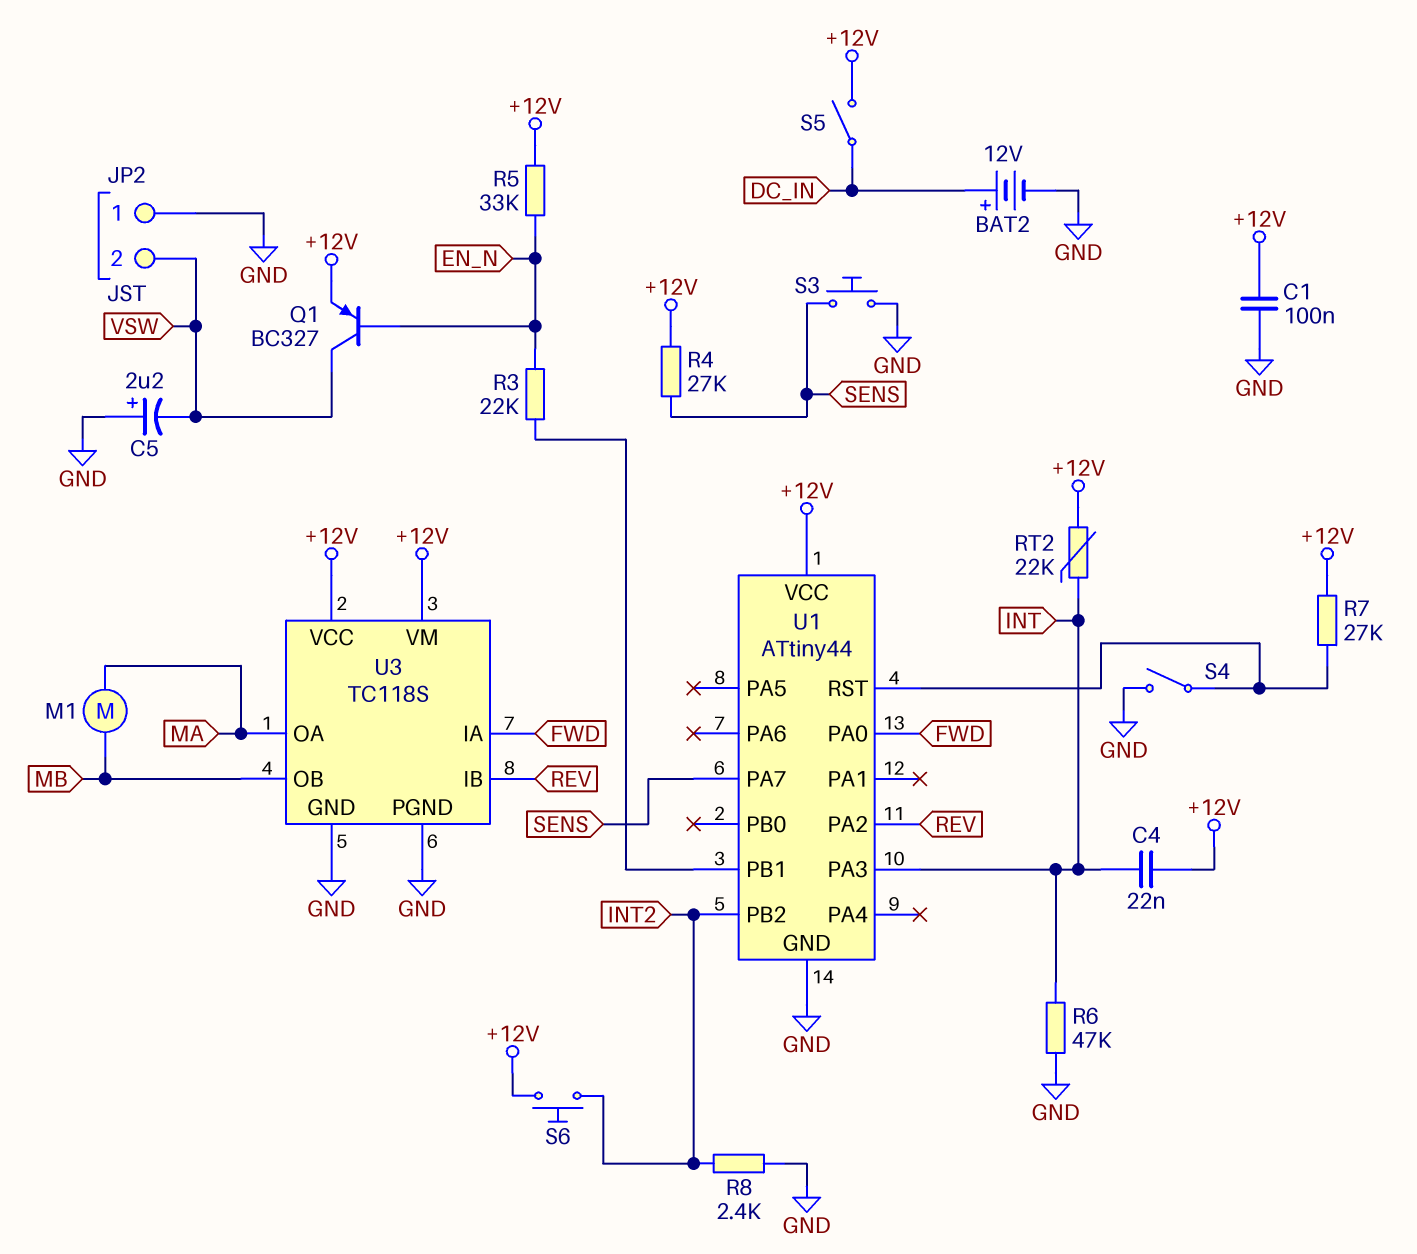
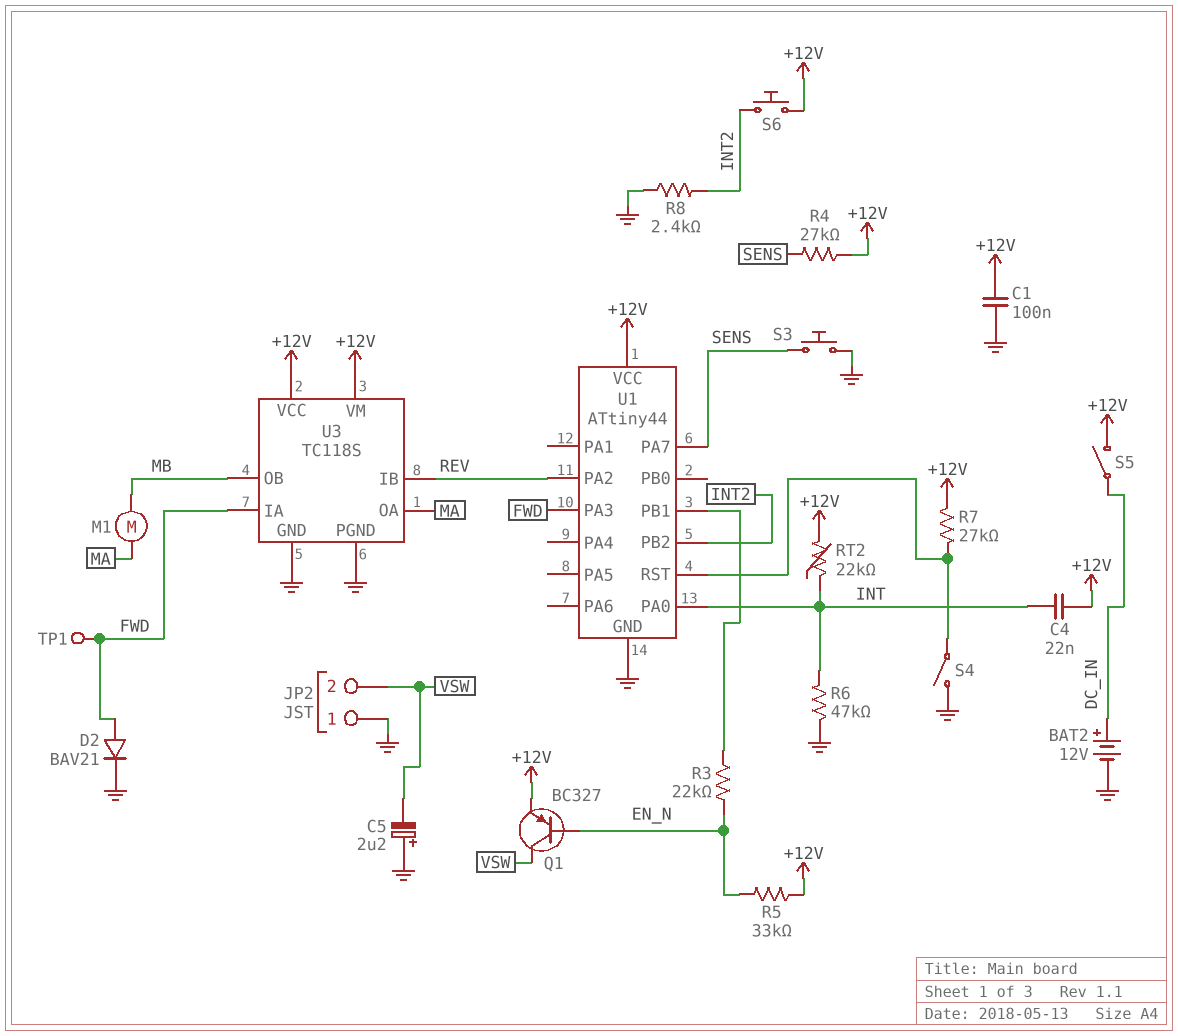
D2: none -> diode BAV21 (A FWD, K GND)
TP1: none -> test point (FWD)
U1 pin PA0: FWD -> INT
U1 pin PA3: INT -> FWD

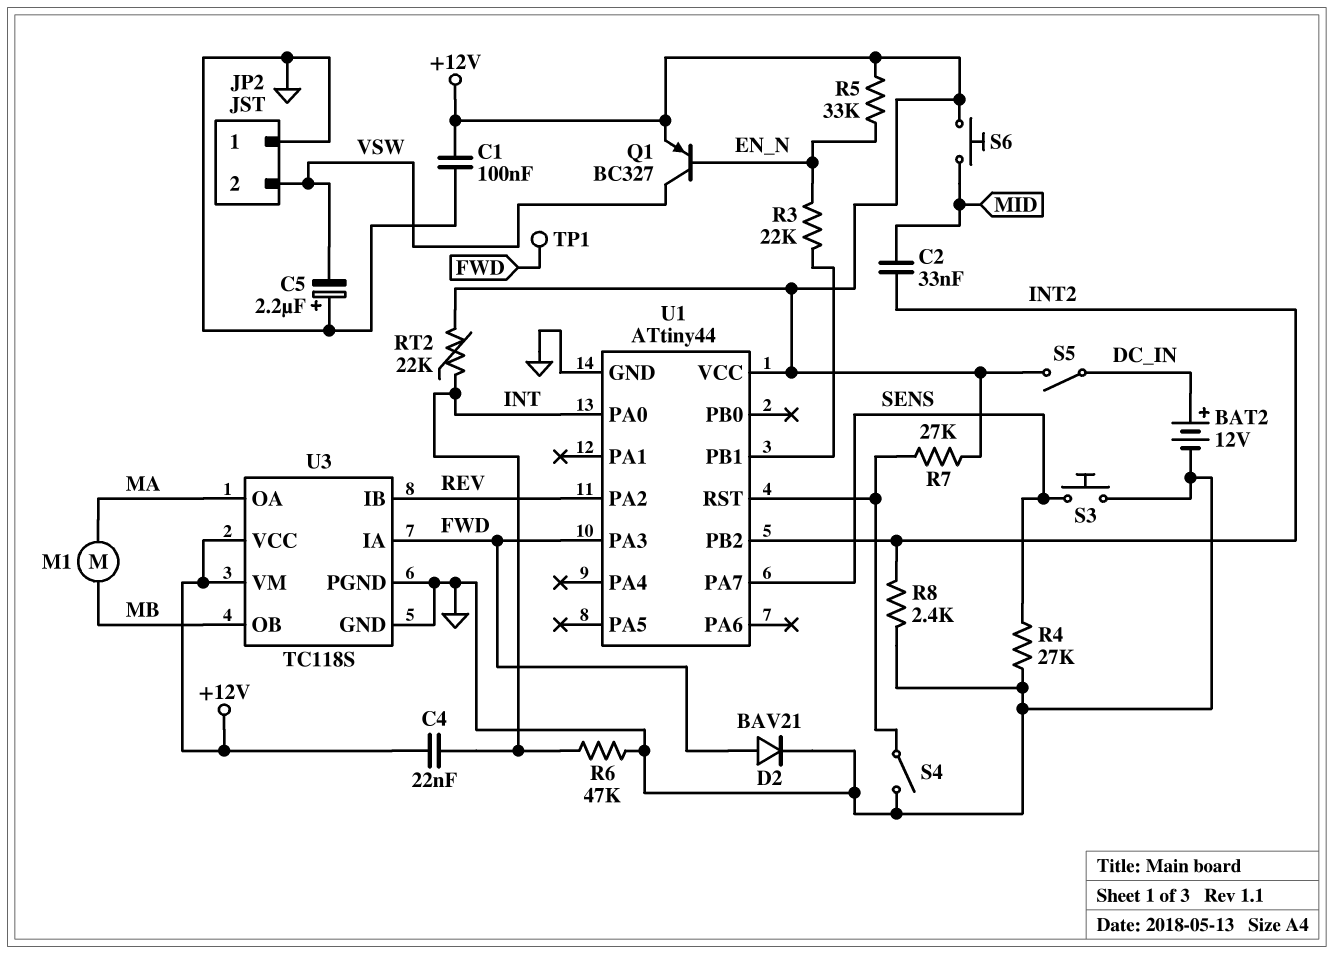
C2: none -> 33nF (INT2, MID)
R4: 27k (+12V, SENS) -> 27k (GND, SENS)
S6: button (+12V, INT2) -> button (+12V, MID)

